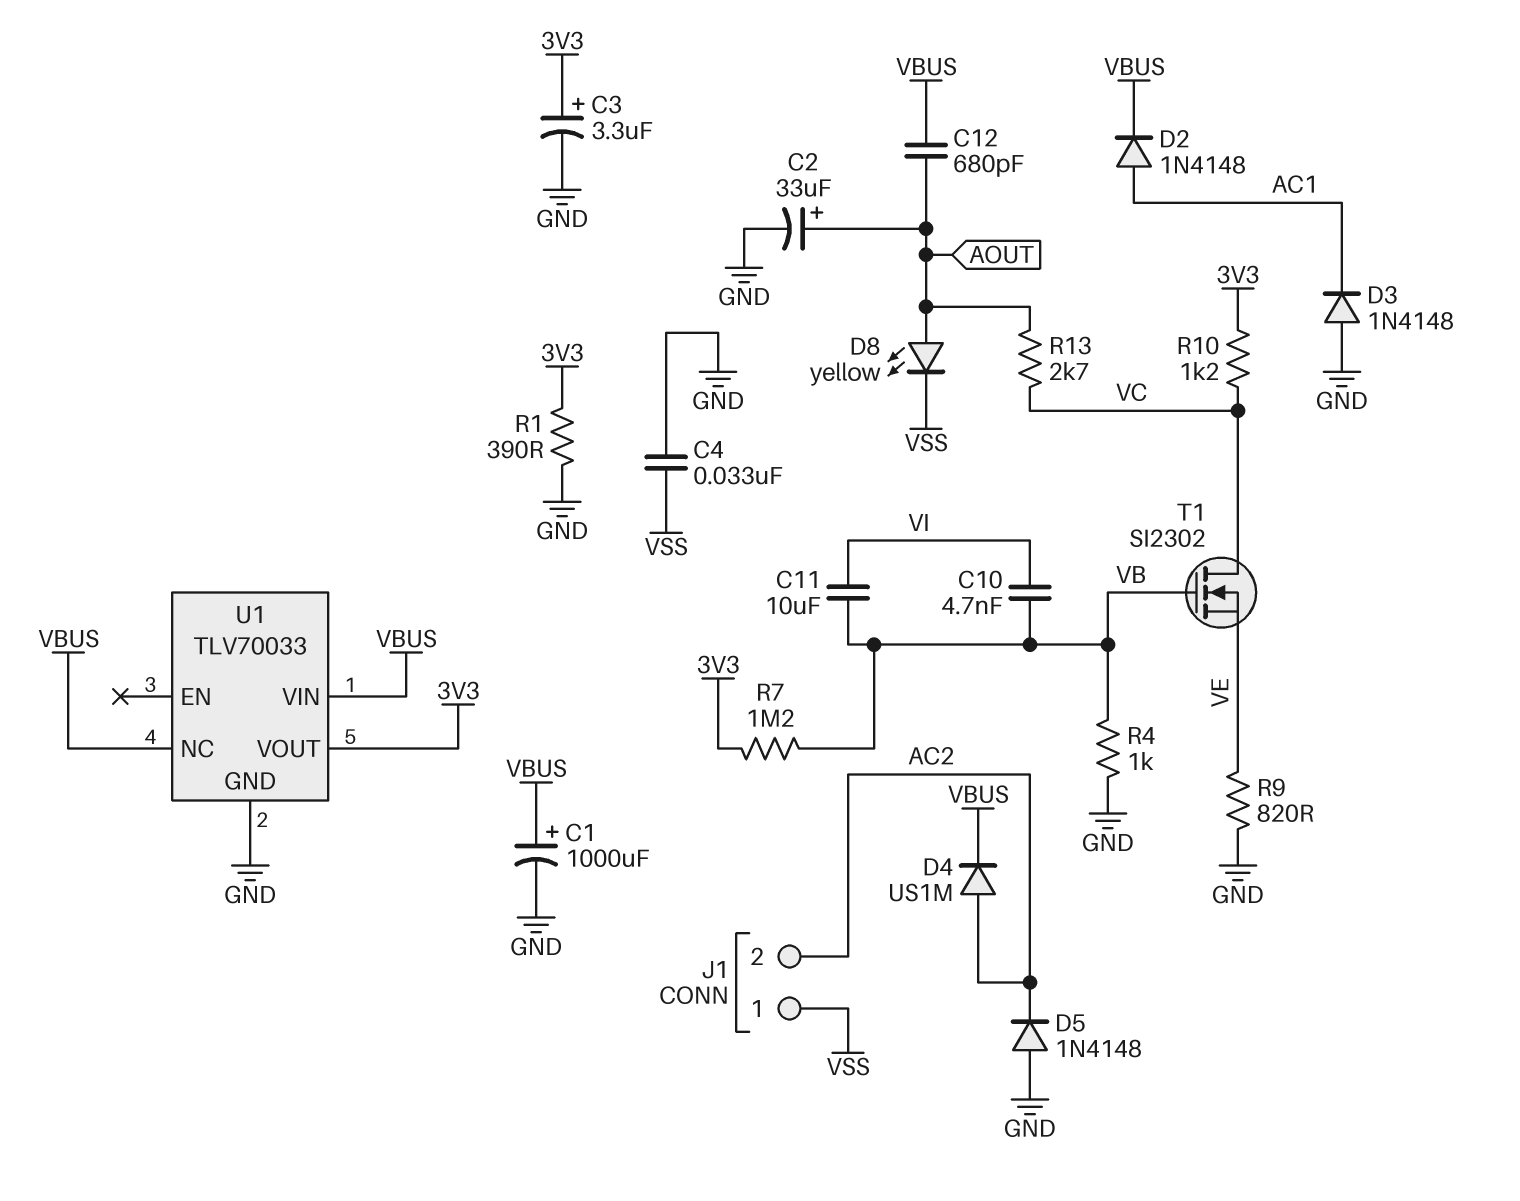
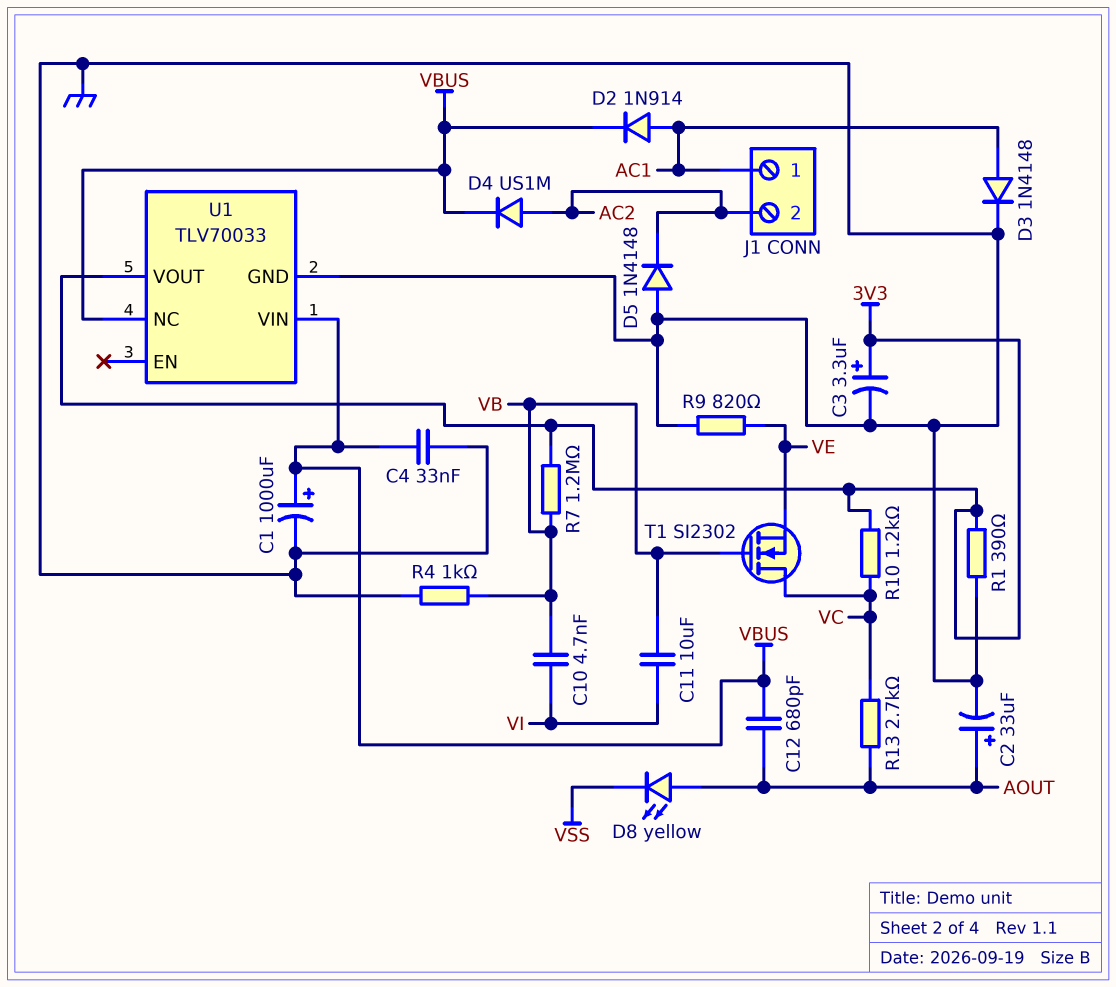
C4: 33nF (GND, VSS) -> 33nF (GND, VBUS)
D2: diode 1N4148 (A AC1, K VBUS) -> diode 1N914 (A AC1, K VBUS)
D3: diode 1N4148 (A GND, K AC1) -> diode 1N4148 (A AC1, K GND)
J1 pin 1: VSS -> AC1

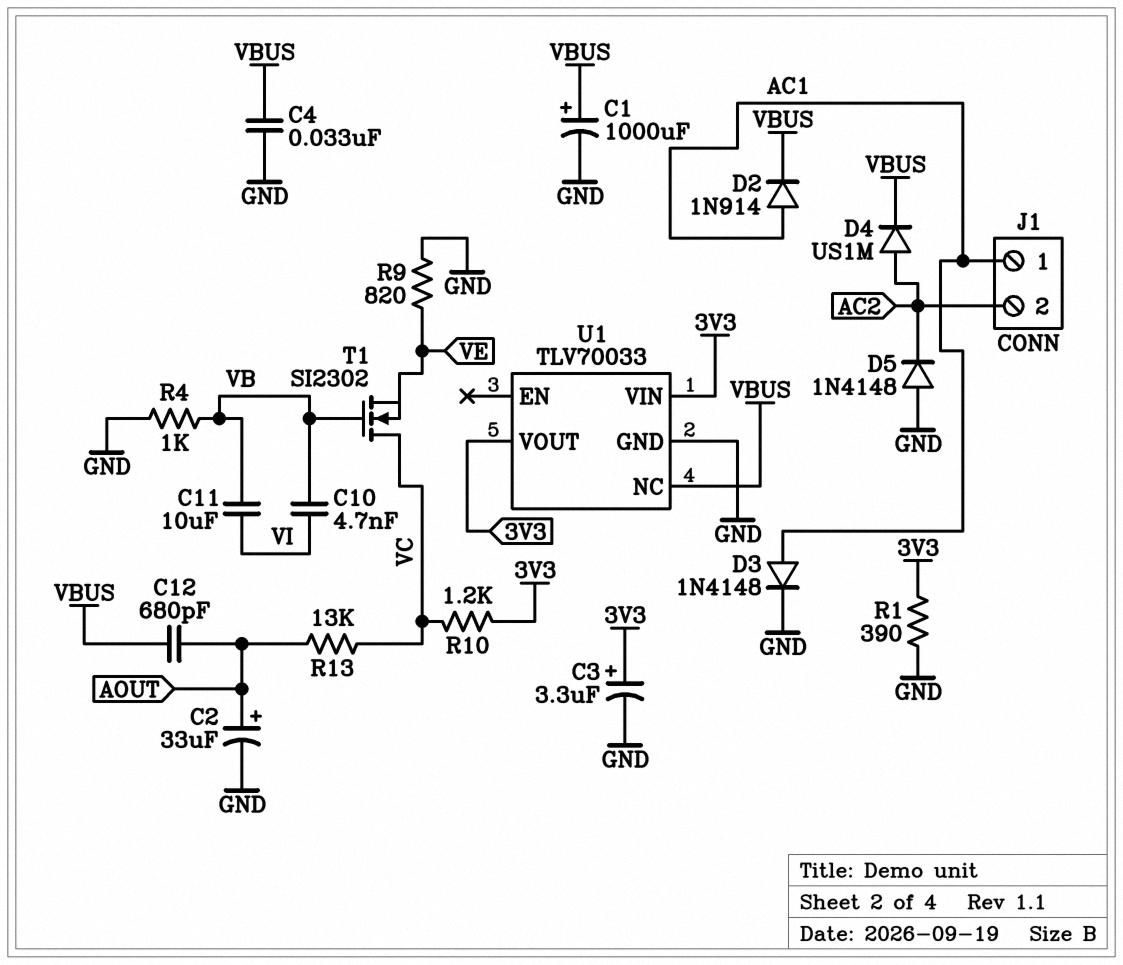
D8: LED yellow (A AOUT, K VSS) -> none
R7: 1.2M (3V3, VB) -> none
R13: 2.7k (AOUT, VC) -> 13k (AOUT, VC)
U1 pin VIN: VBUS -> 3V3

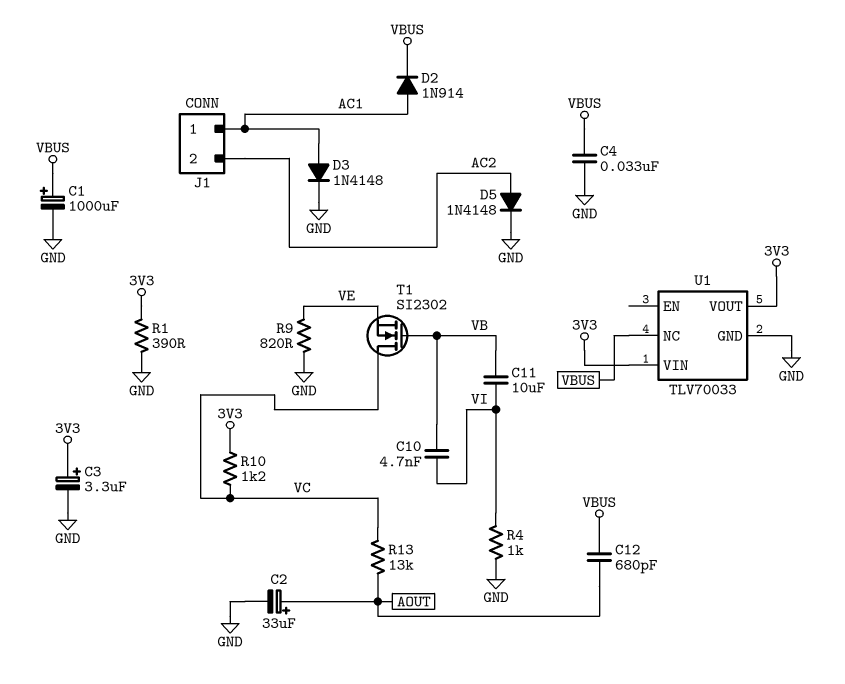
D4: diode US1M (A AC2, K VBUS) -> none
D5: diode 1N4148 (A GND, K AC2) -> diode 1N4148 (A AC2, K GND)
R4: 1k (GND, VB) -> 1k (GND, VI)

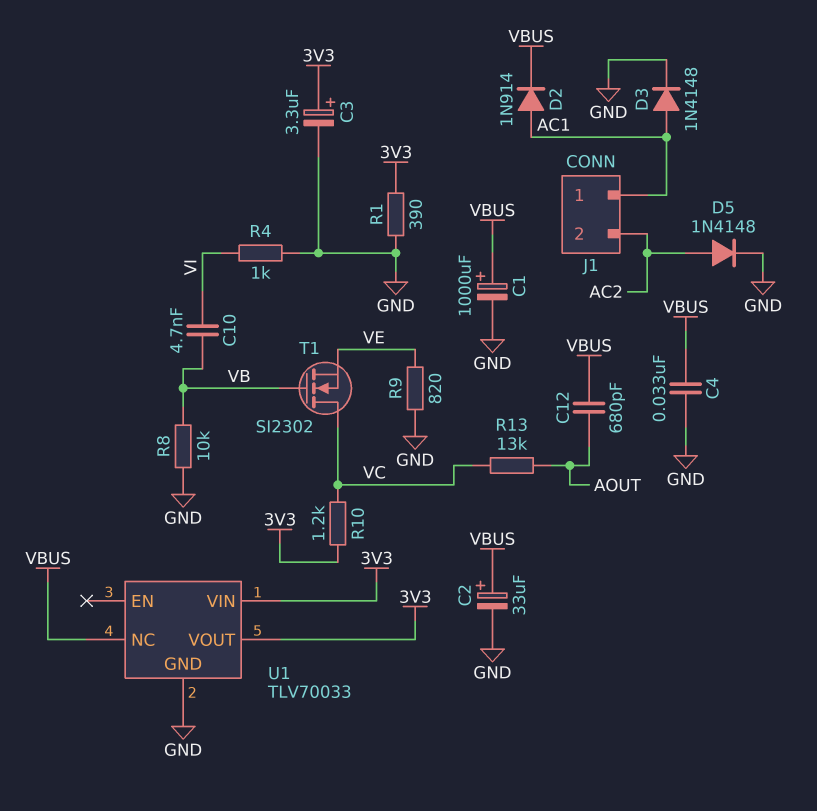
C2: 33uF (plus AOUT, minus GND) -> 33uF (plus VBUS, minus GND)
C11: 10uF (VB, VI) -> none
R8: none -> 10k (GND, VB)

